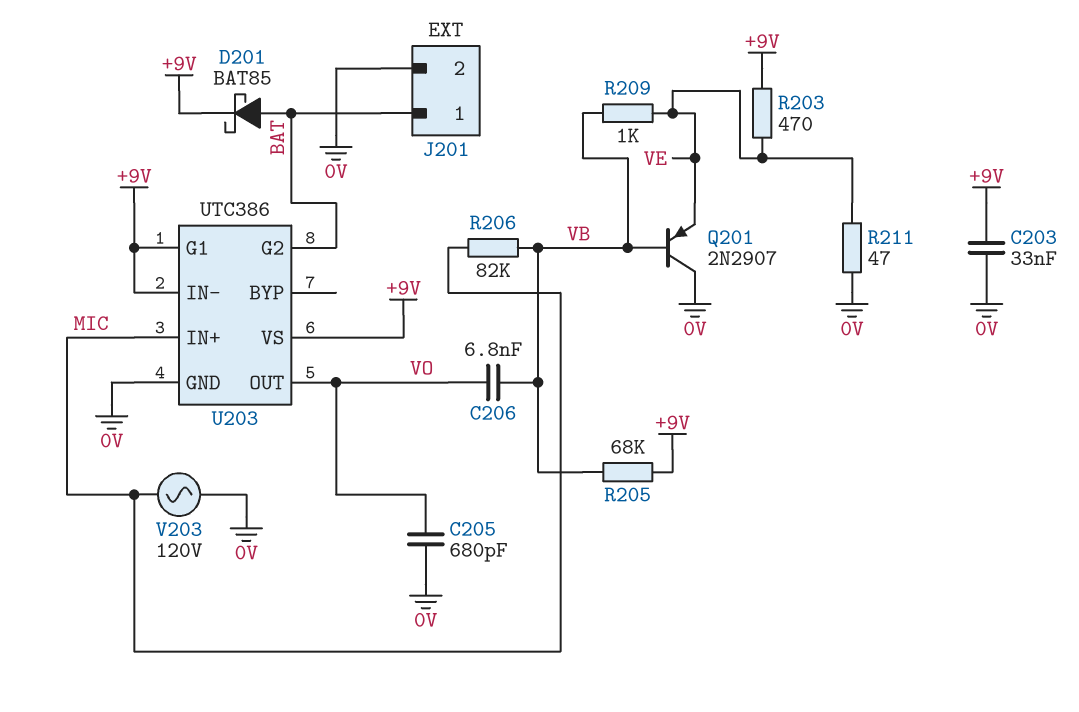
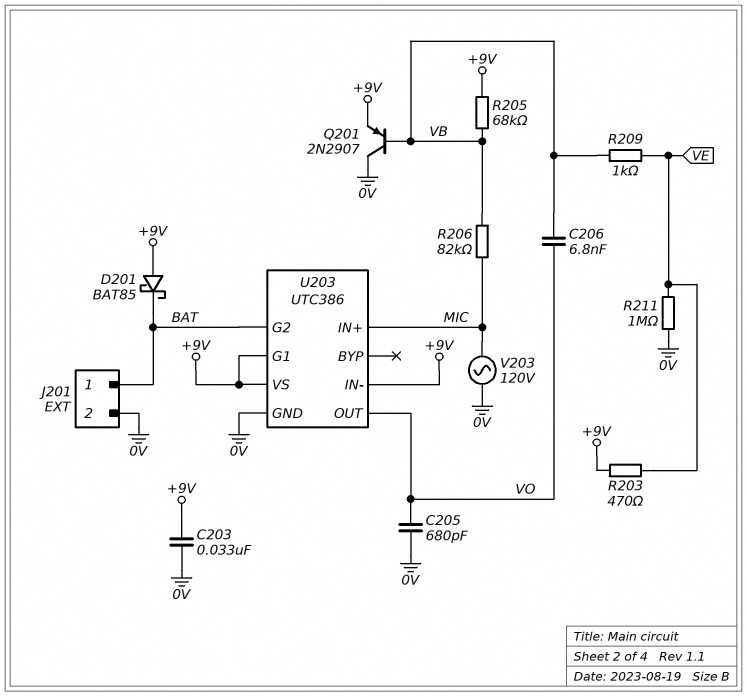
D201: schottky BAT85 (A BAT, K +9V) -> schottky BAT85 (A +9V, K BAT)
Q201: PNP 2N2907 (B VB, C 0V, E VE) -> PNP 2N2907 (B VB, C 0V, E +9V)
R211: 47 (0V, VE) -> 1M (0V, VE)

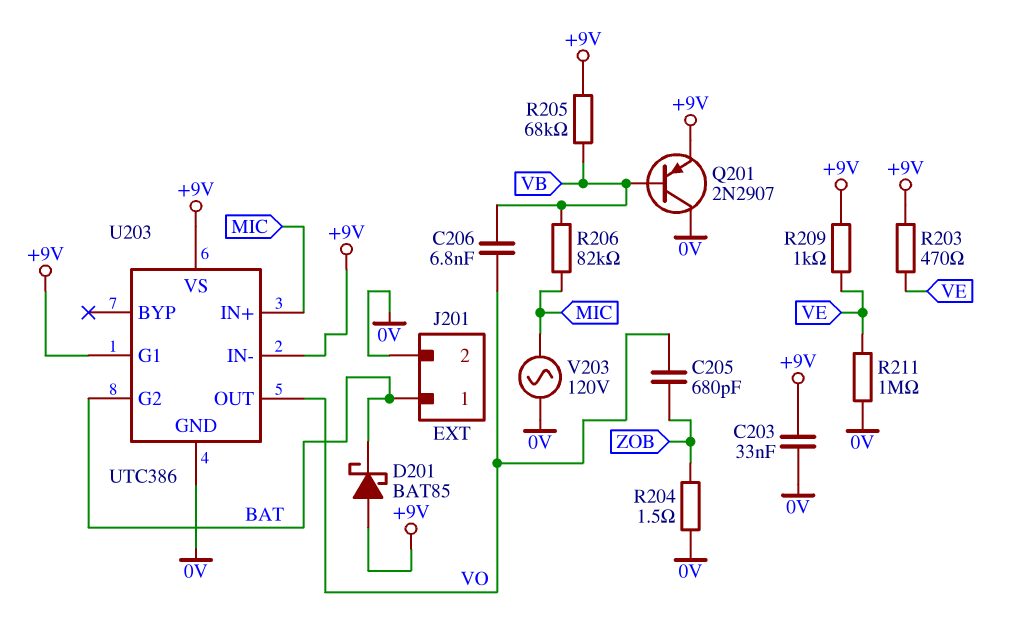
C205: 680pF (0V, VO) -> 680pF (VO, ZOB)
R204: none -> 1.5 (0V, ZOB)
R209: 1k (VB, VE) -> 1k (+9V, VE)

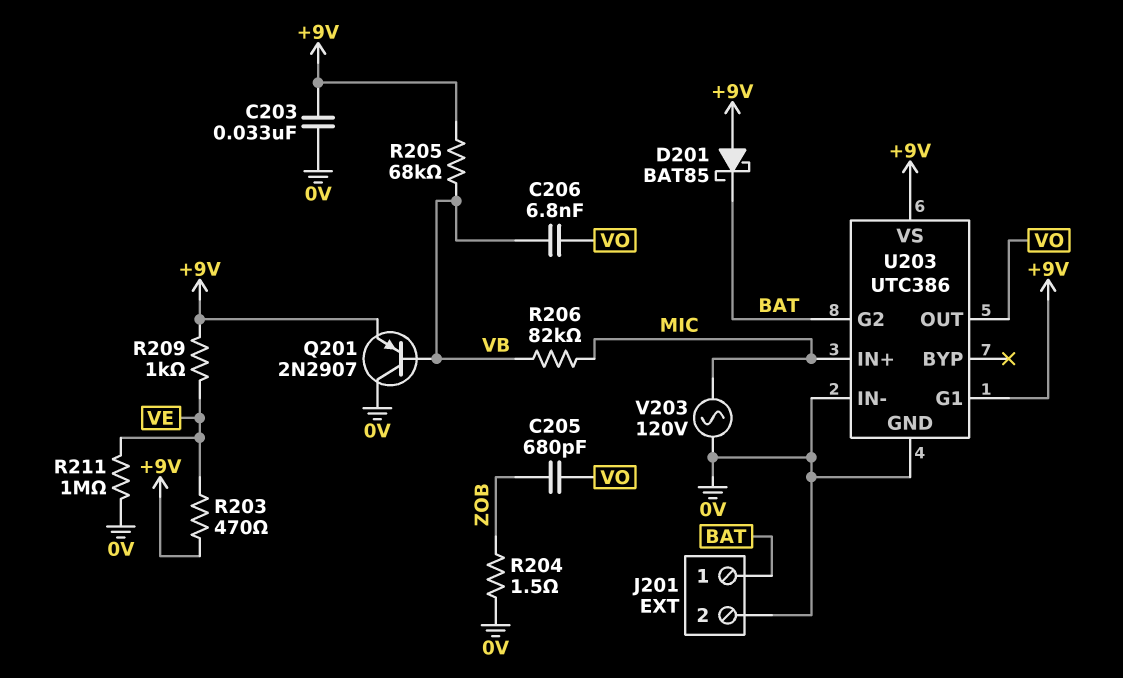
U203 pin IN-: +9V -> 0V

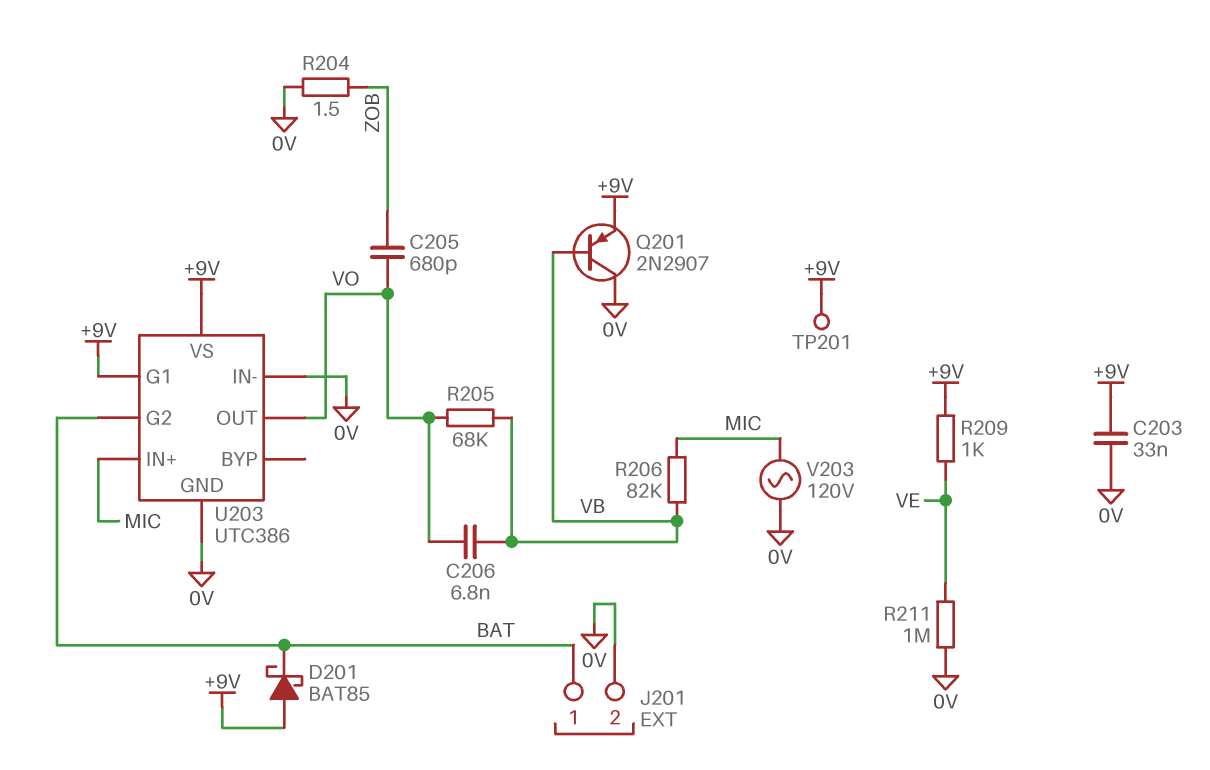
R203: 470 (+9V, VE) -> none
R205: 68k (+9V, VB) -> 68k (VB, VO)
TP201: none -> test point (+9V)

